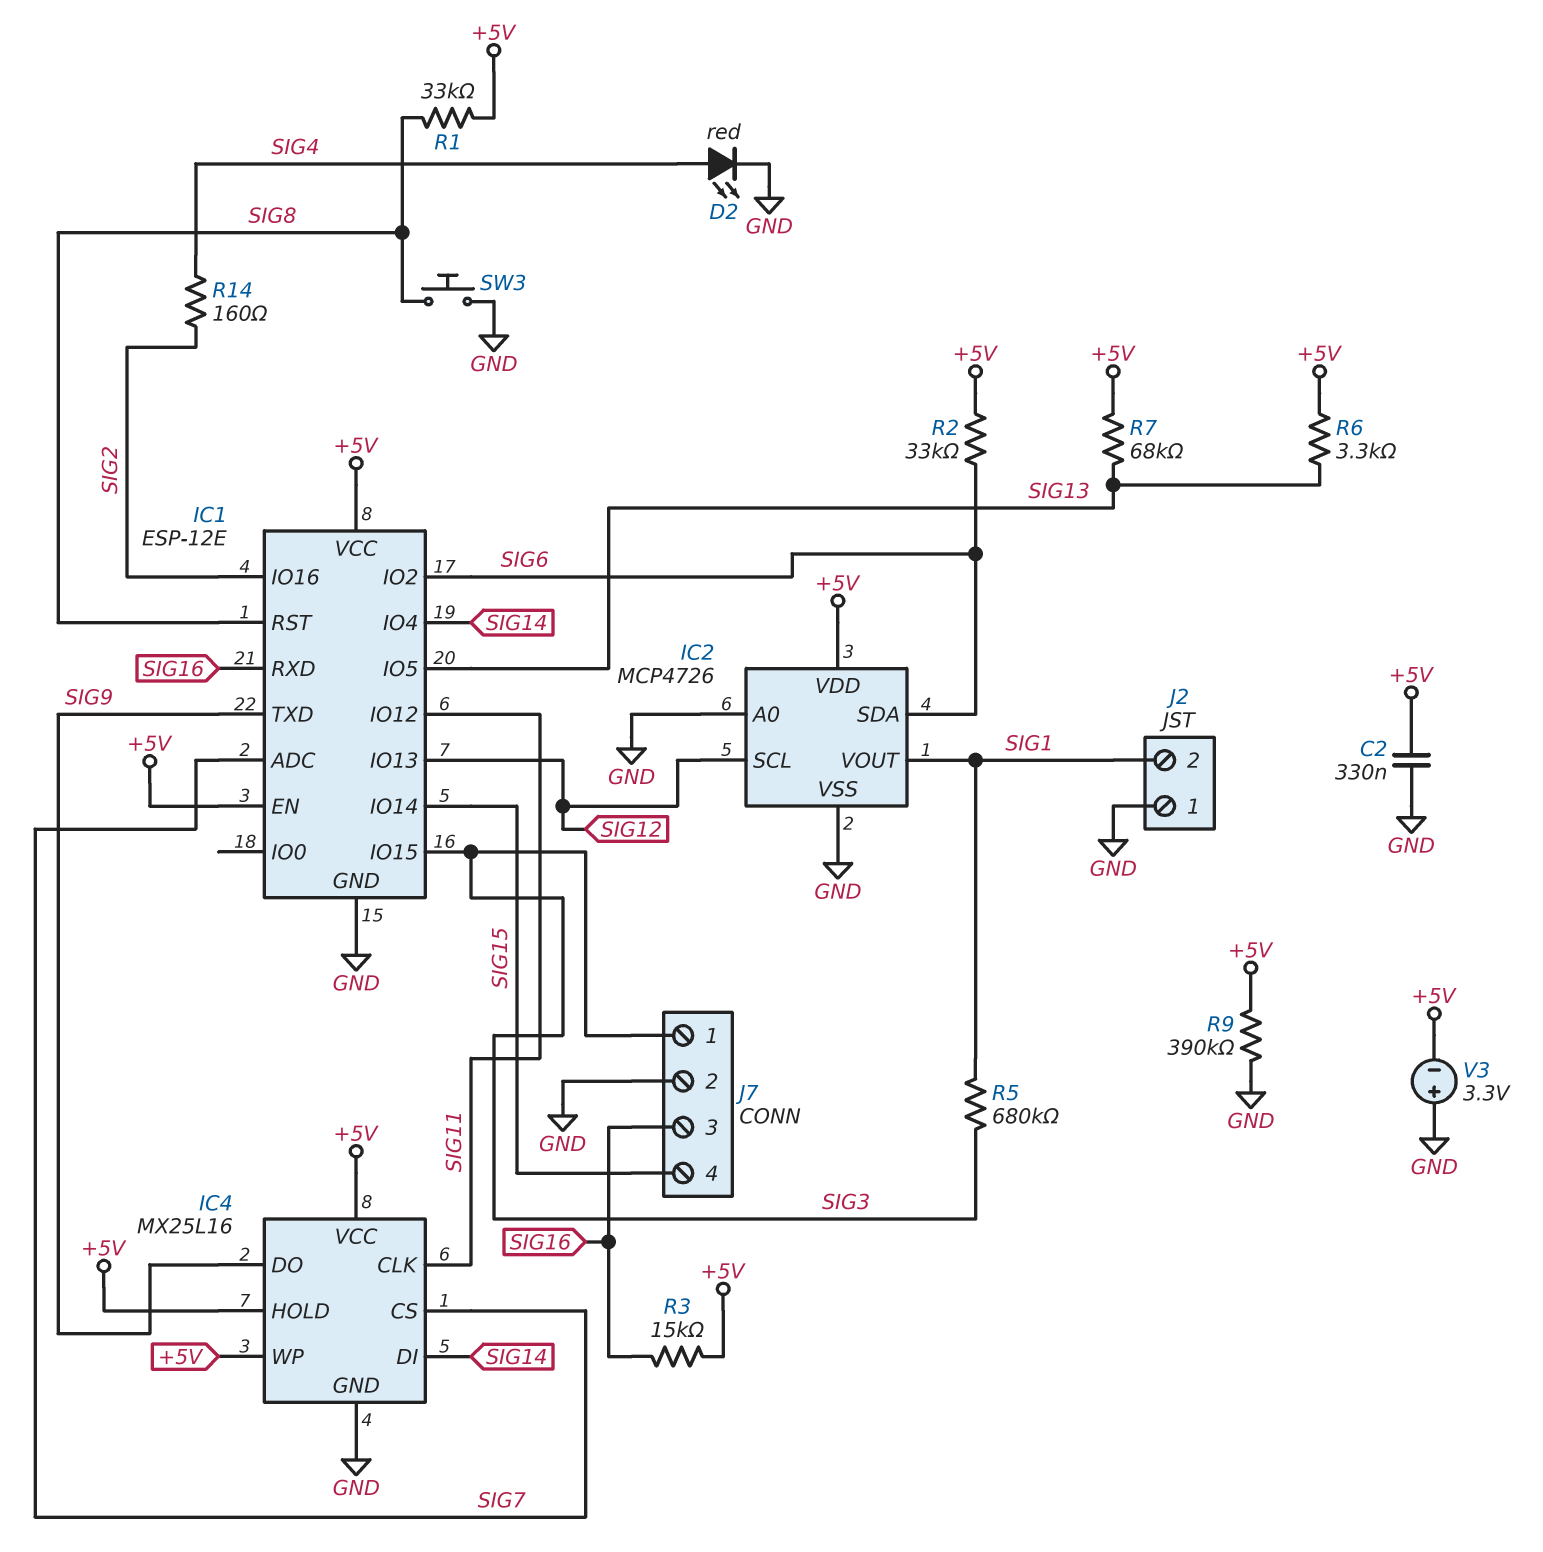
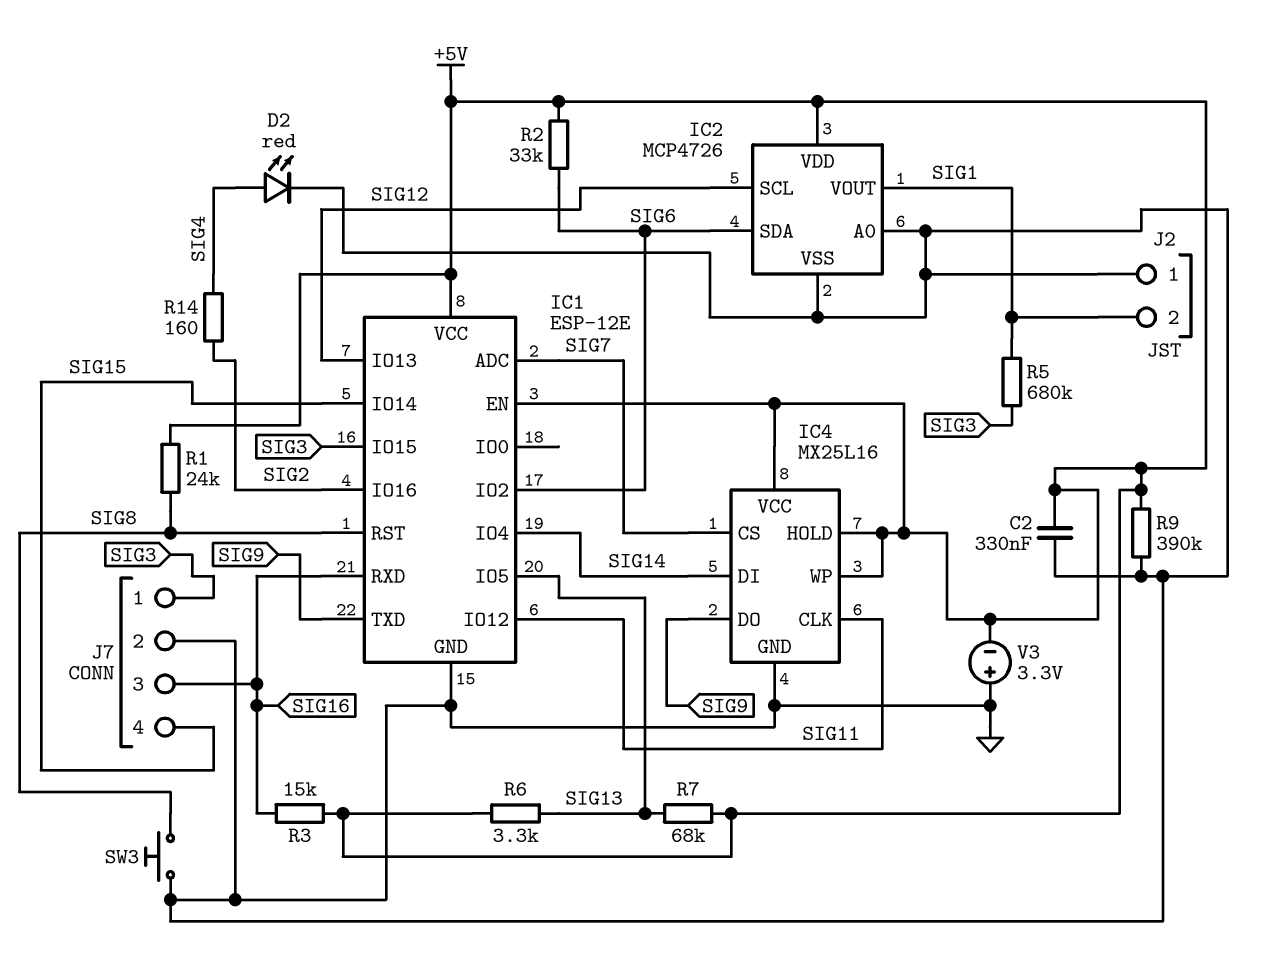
R1: 33k (+5V, SIG8) -> 24k (+5V, SIG8)

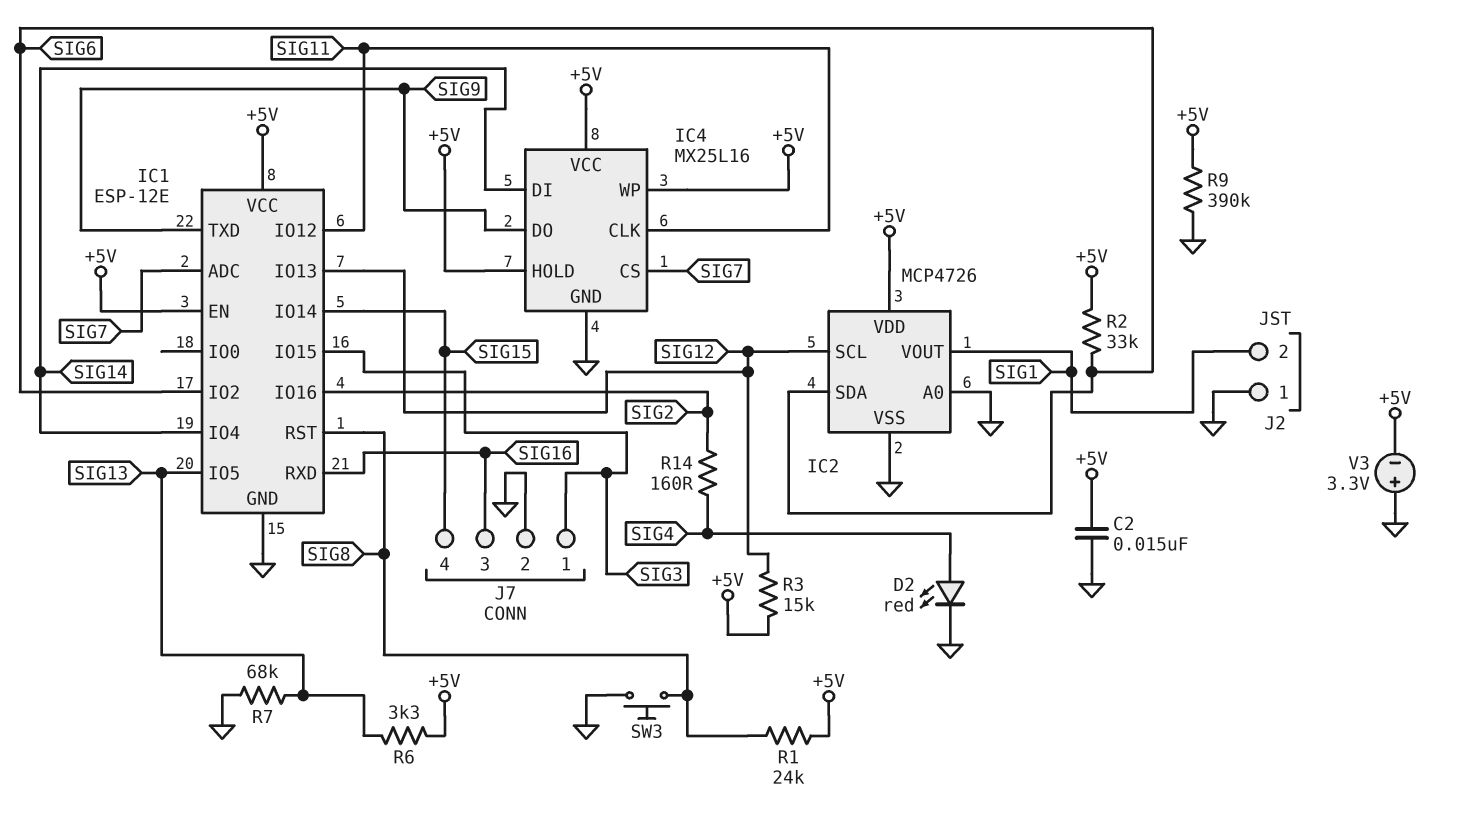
C2: 330nF (+5V, GND) -> 15nF (+5V, GND)
R3: 15k (+5V, SIG16) -> 15k (+5V, SIG12)
R5: 680k (SIG1, SIG3) -> none
R7: 68k (+5V, SIG13) -> 68k (GND, SIG13)

